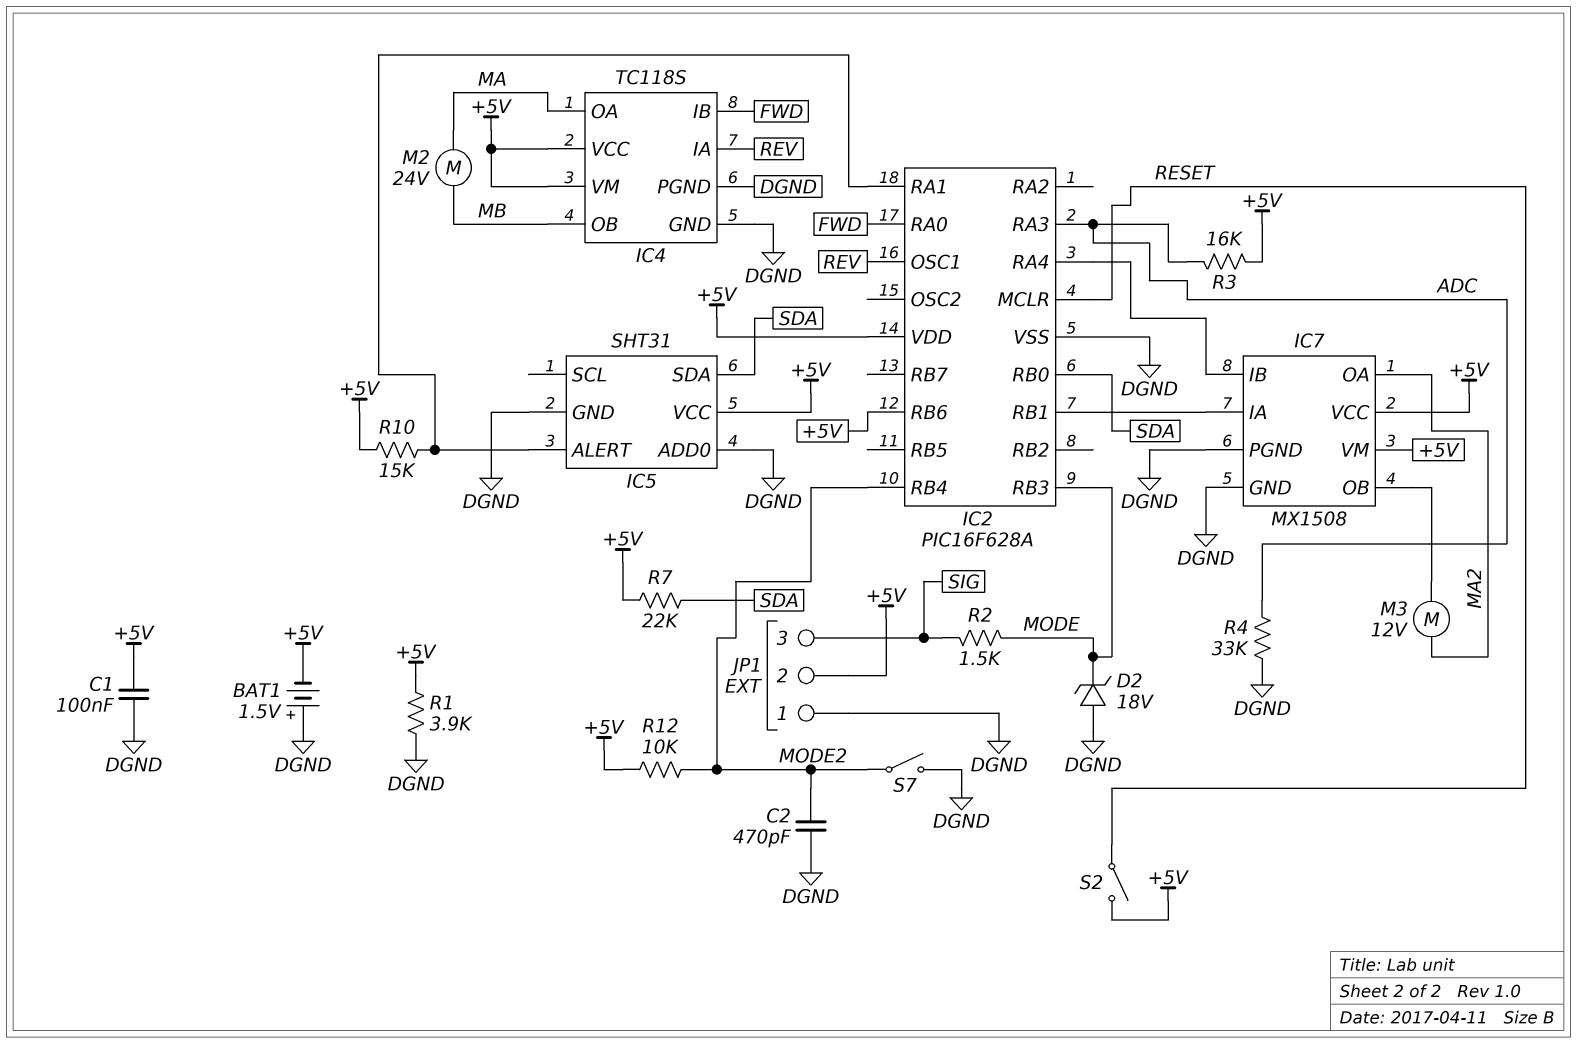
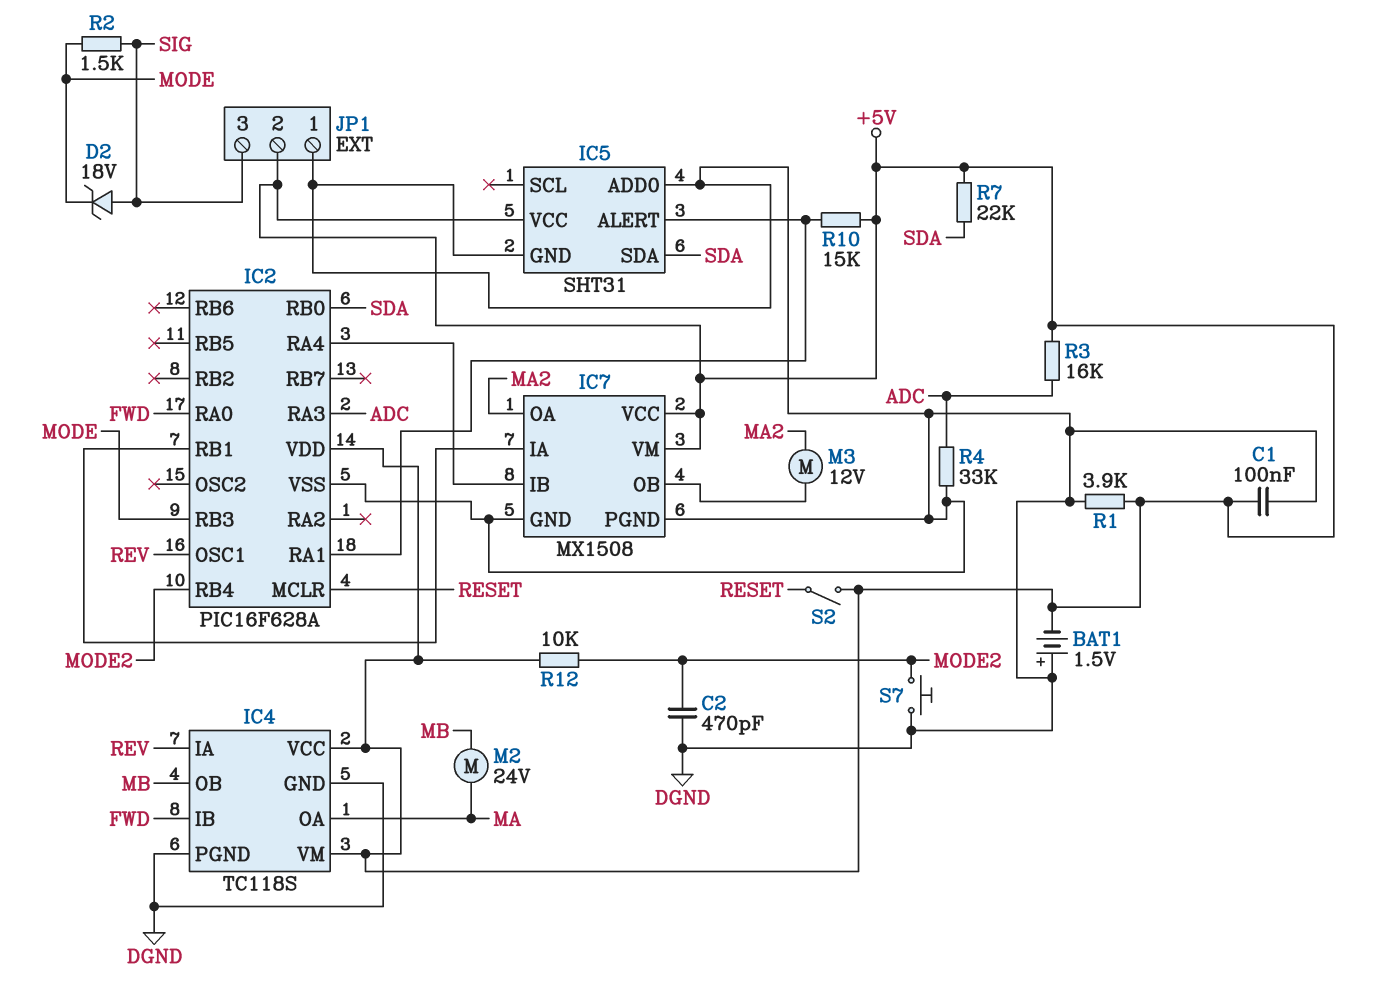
D2: zener 18V (A DGND, K MODE) -> zener 18V (A SIG, K MODE)
IC2 pin RB6: +5V -> none
S7: switch (DGND, MODE2) -> button (DGND, MODE2)

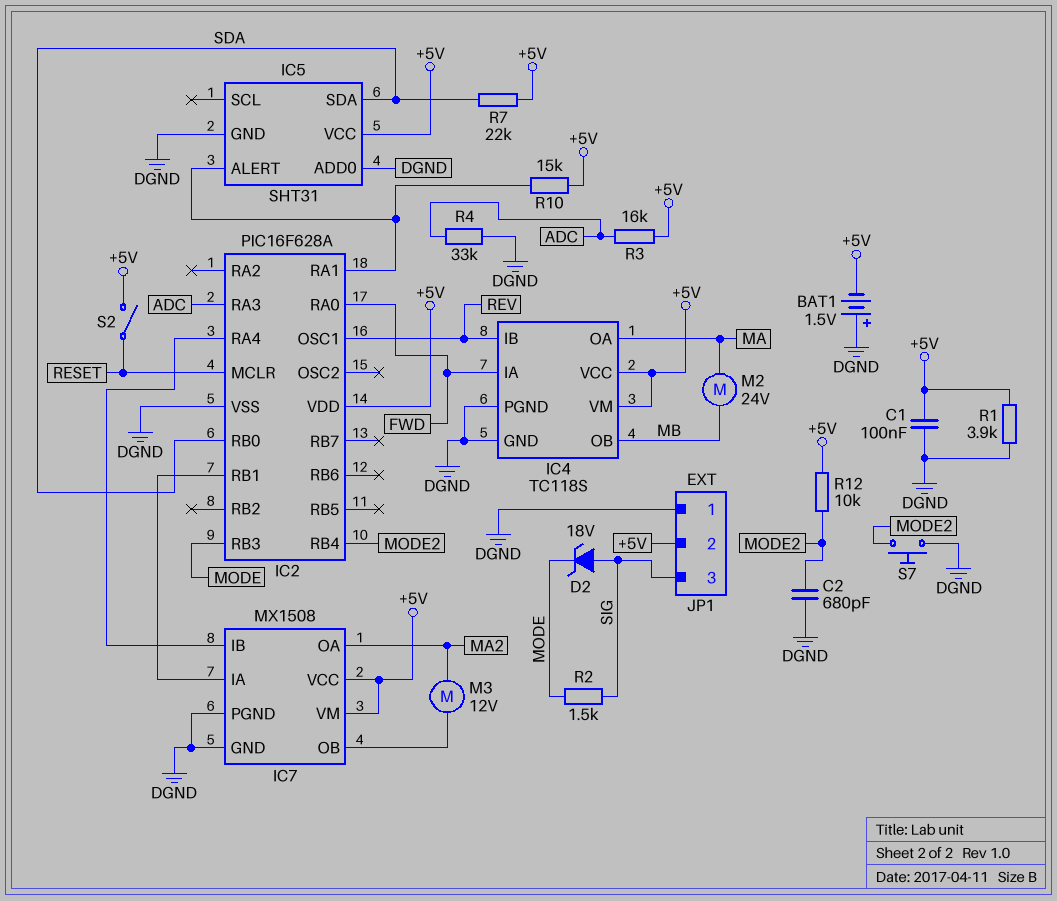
C2: 470pF (DGND, MODE2) -> 680pF (DGND, MODE2)
IC4 pin IA: REV -> FWD
IC4 pin IB: FWD -> REV

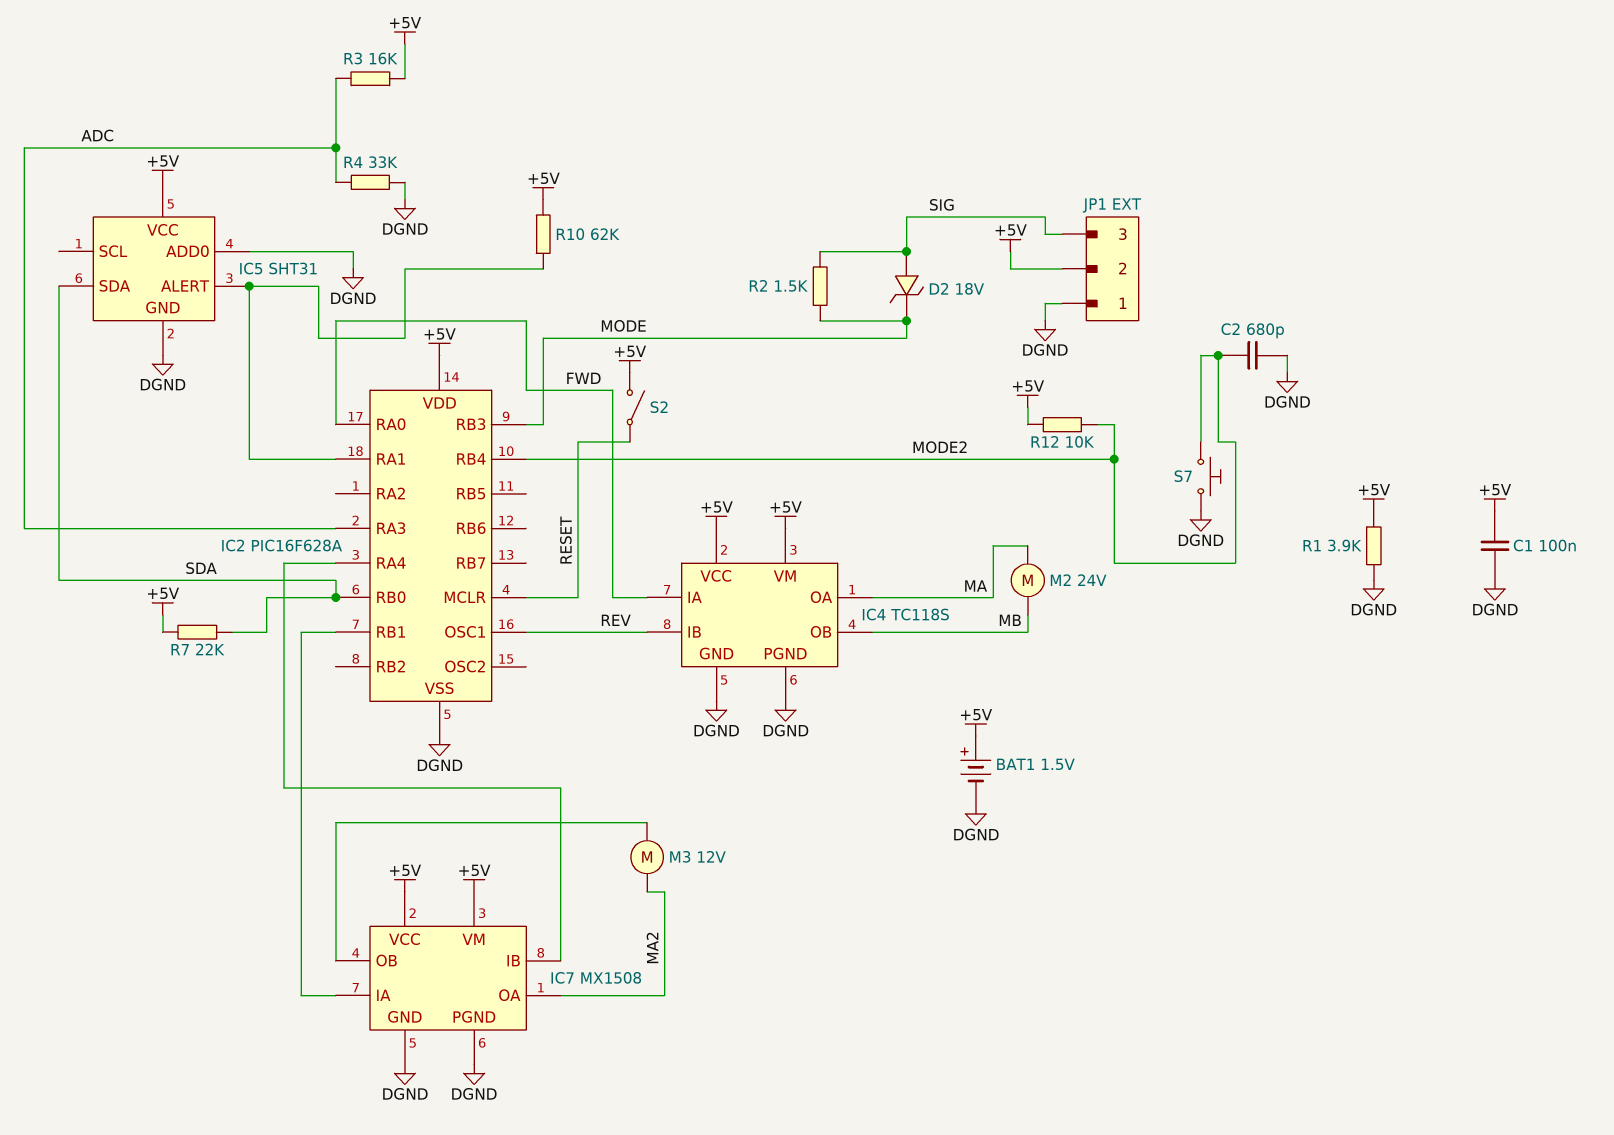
BAT1: 1.5V (plus DGND, minus +5V) -> 1.5V (plus +5V, minus DGND)
R10: 15k (+5V, IC2/RA1) -> 62k (+5V, IC2/RA1)

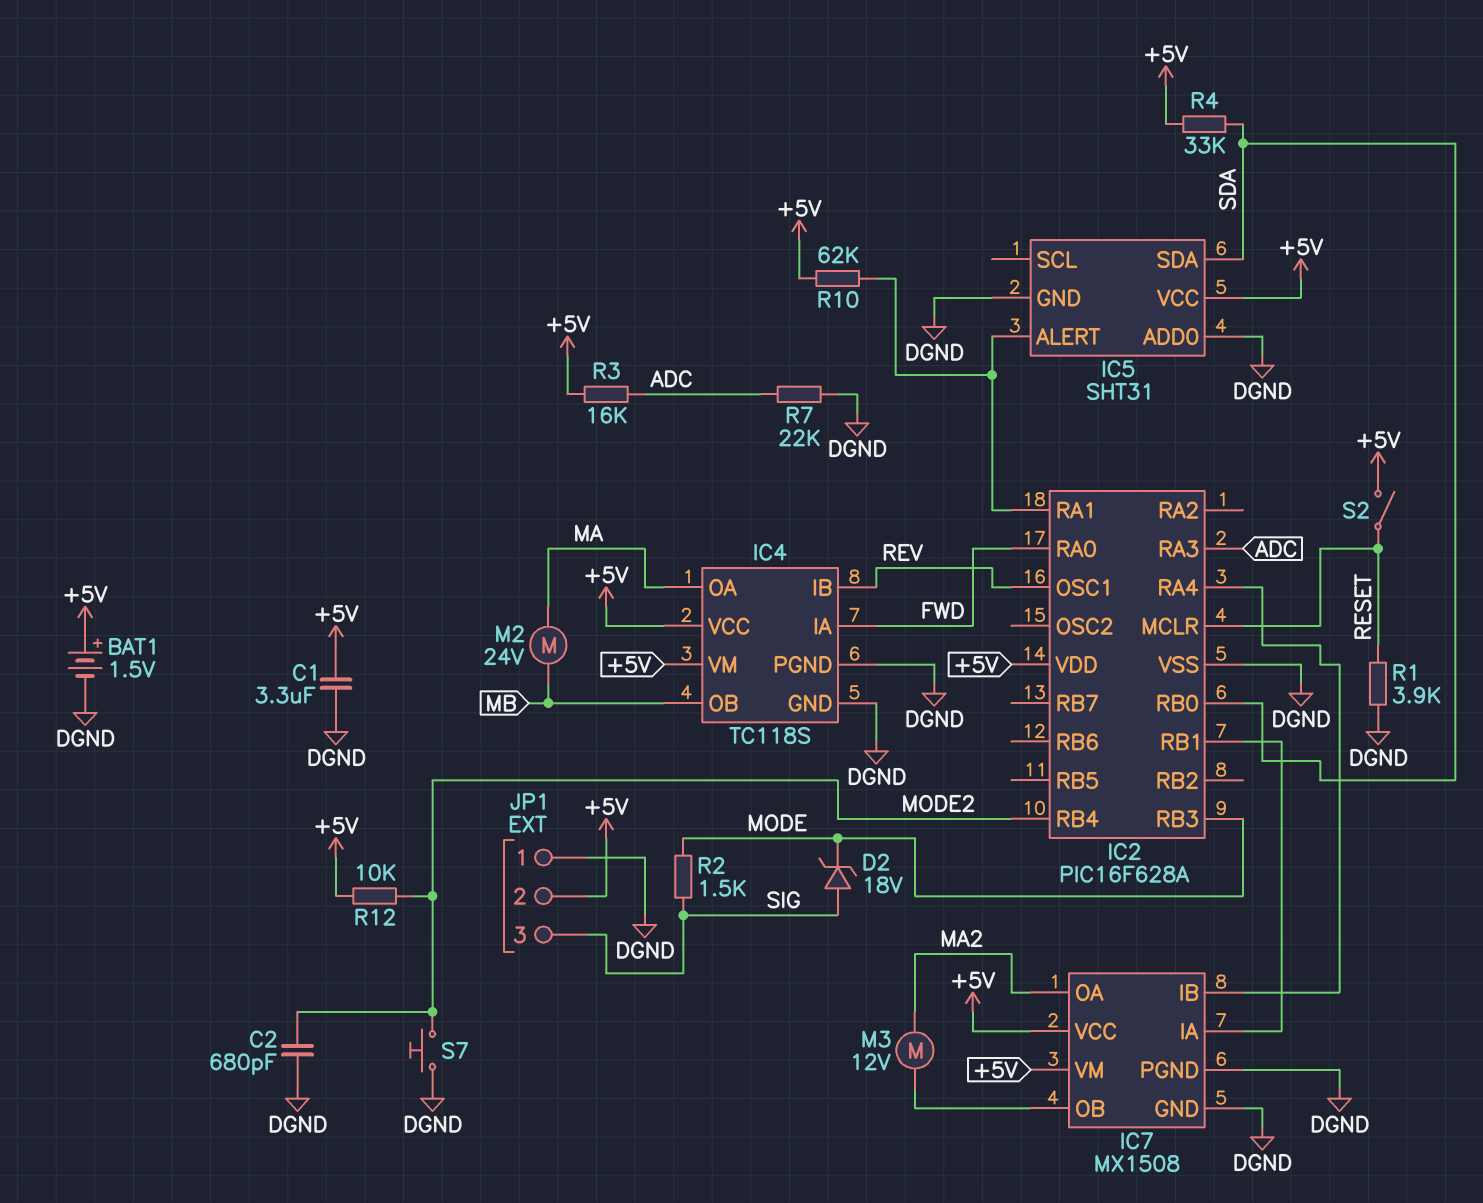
C1: 100nF (+5V, DGND) -> 3.3uF (+5V, DGND)
R1: 3.9k (+5V, DGND) -> 3.9k (DGND, RESET)
R4: 33k (ADC, DGND) -> 33k (+5V, SDA)
R7: 22k (+5V, SDA) -> 22k (ADC, DGND)

